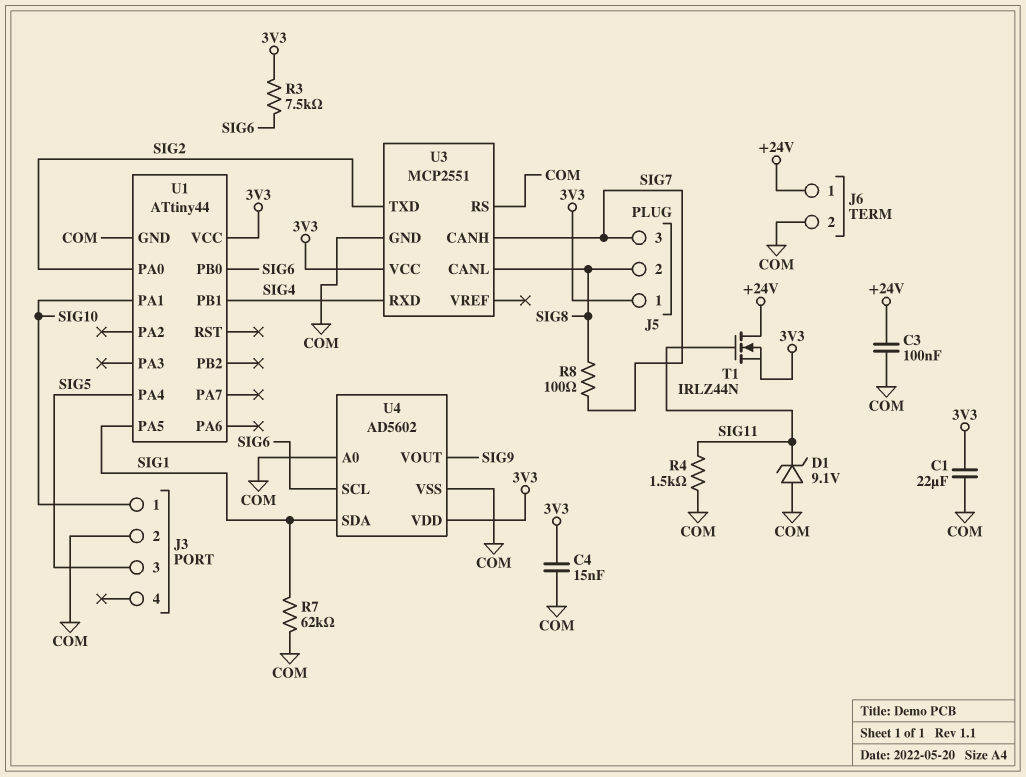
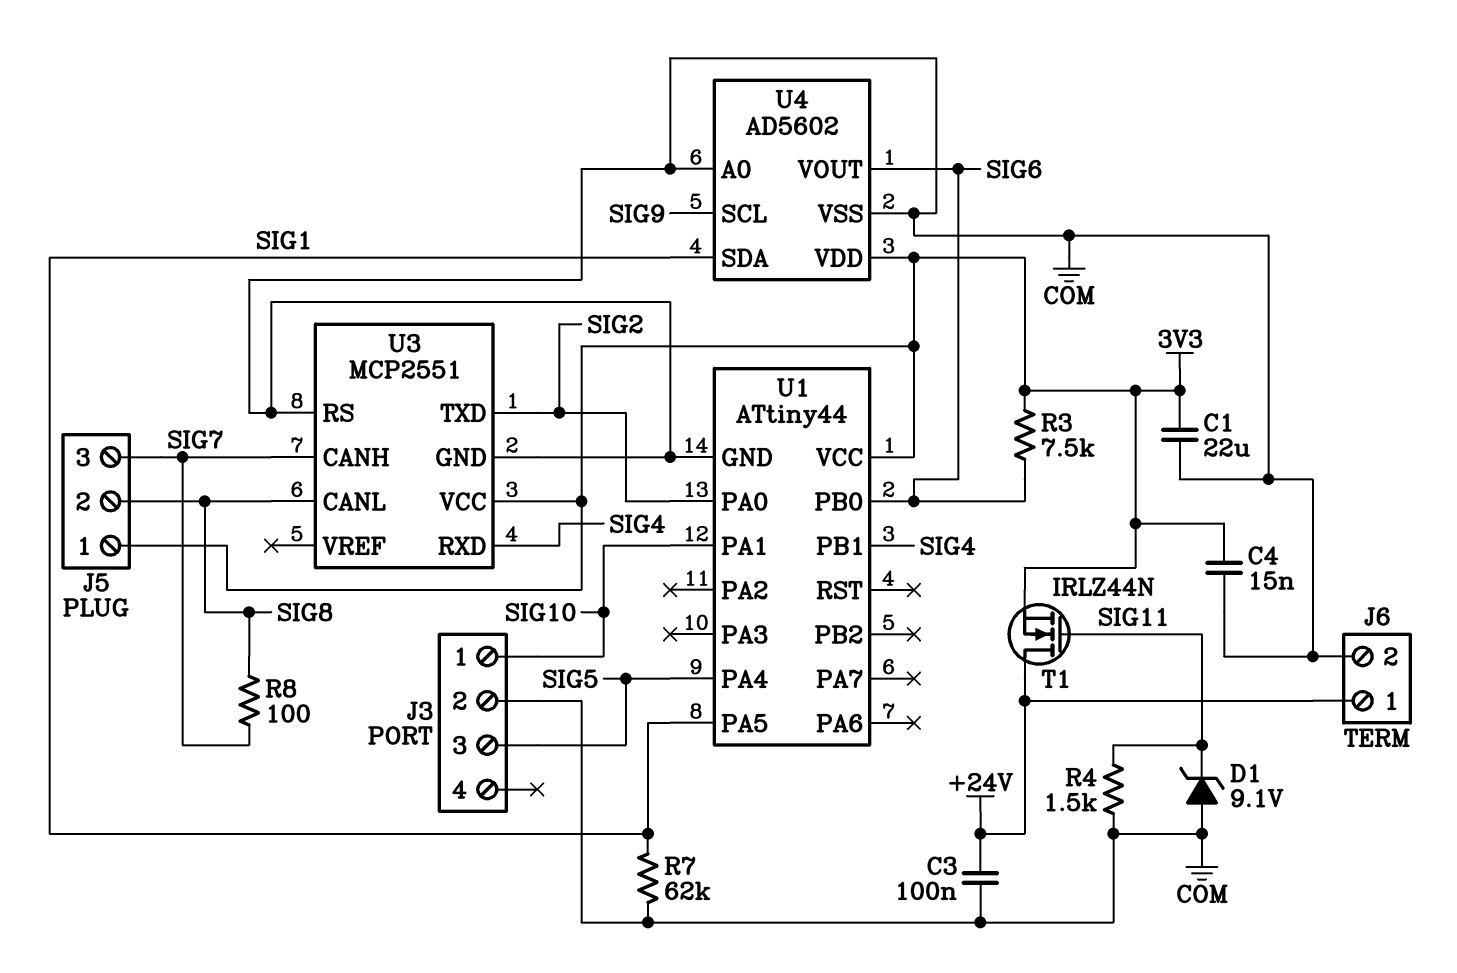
U4 pin SCL: SIG6 -> SIG9
U4 pin VOUT: SIG9 -> SIG6

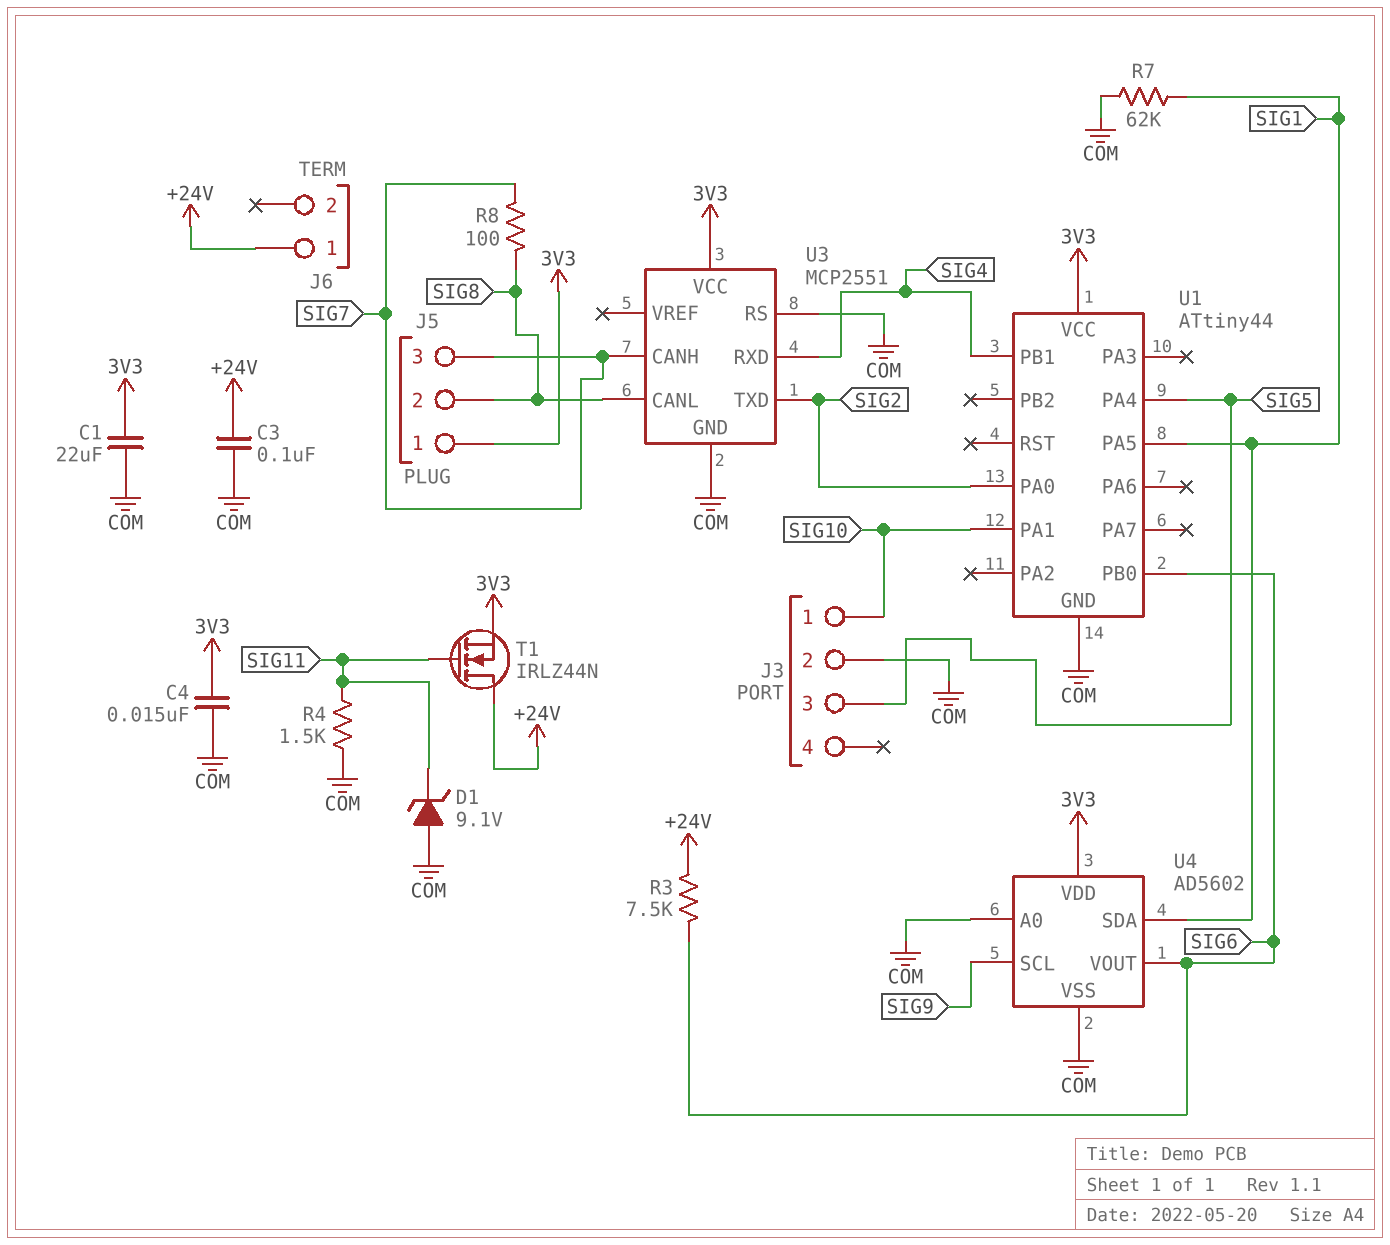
J6 pin 2: COM -> none
R3: 7.5k (3V3, SIG6) -> 7.5k (+24V, SIG6)

